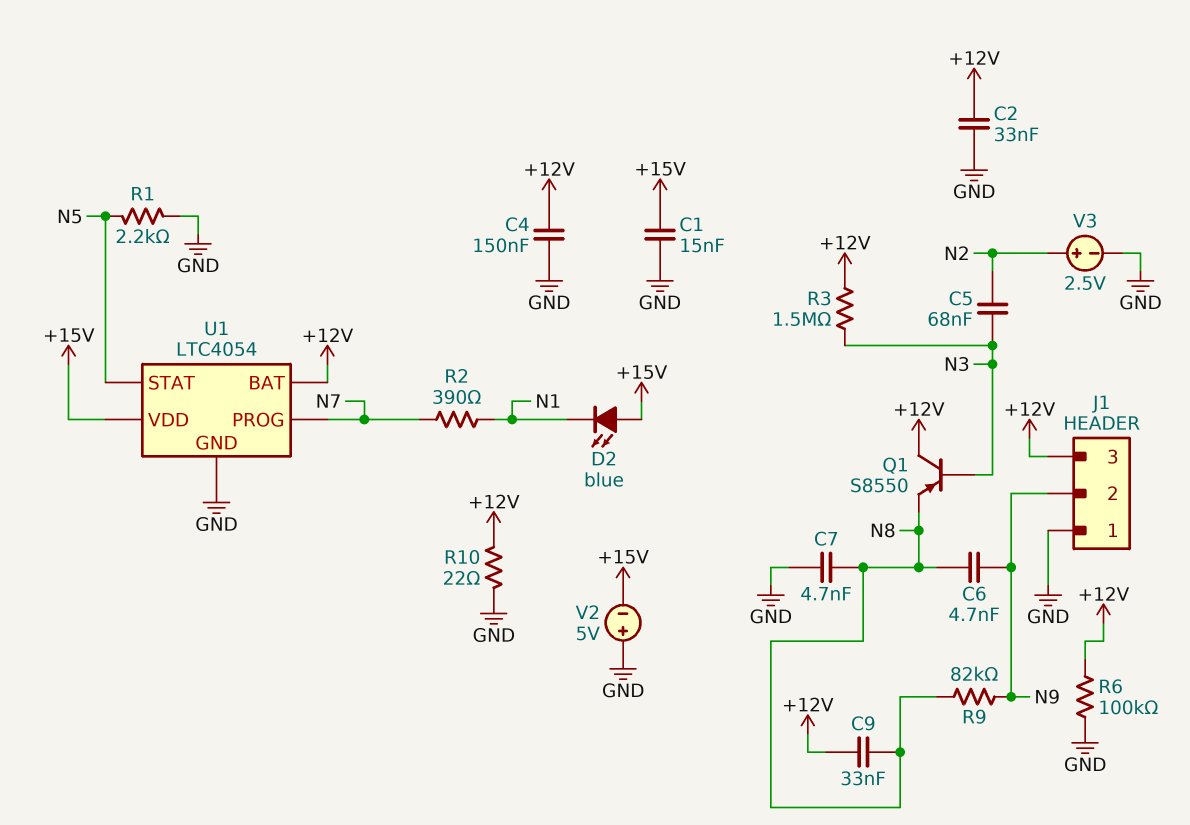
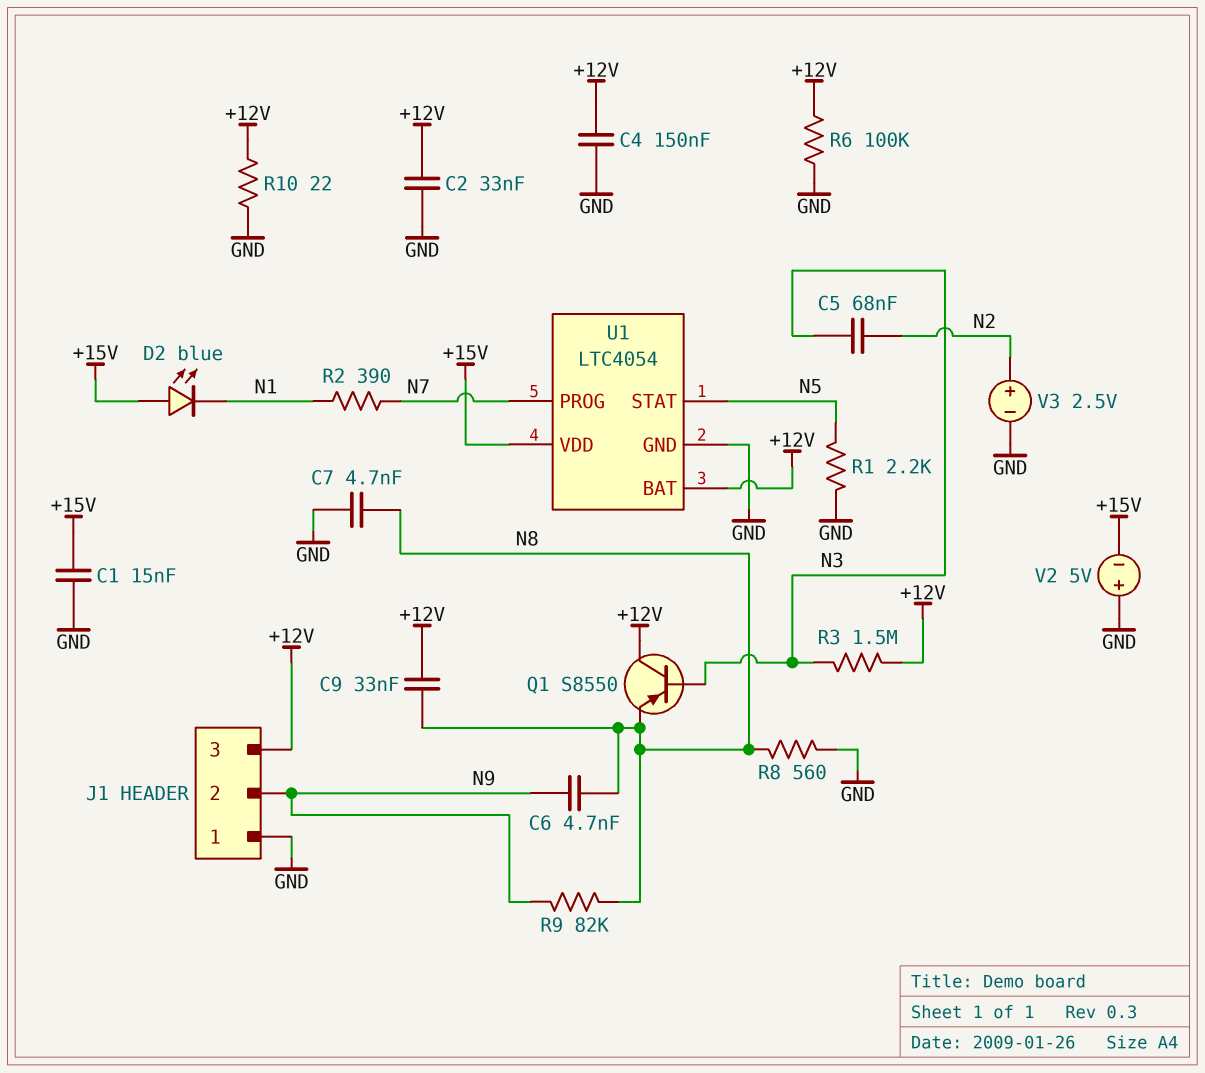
R8: none -> 560 (GND, N8)

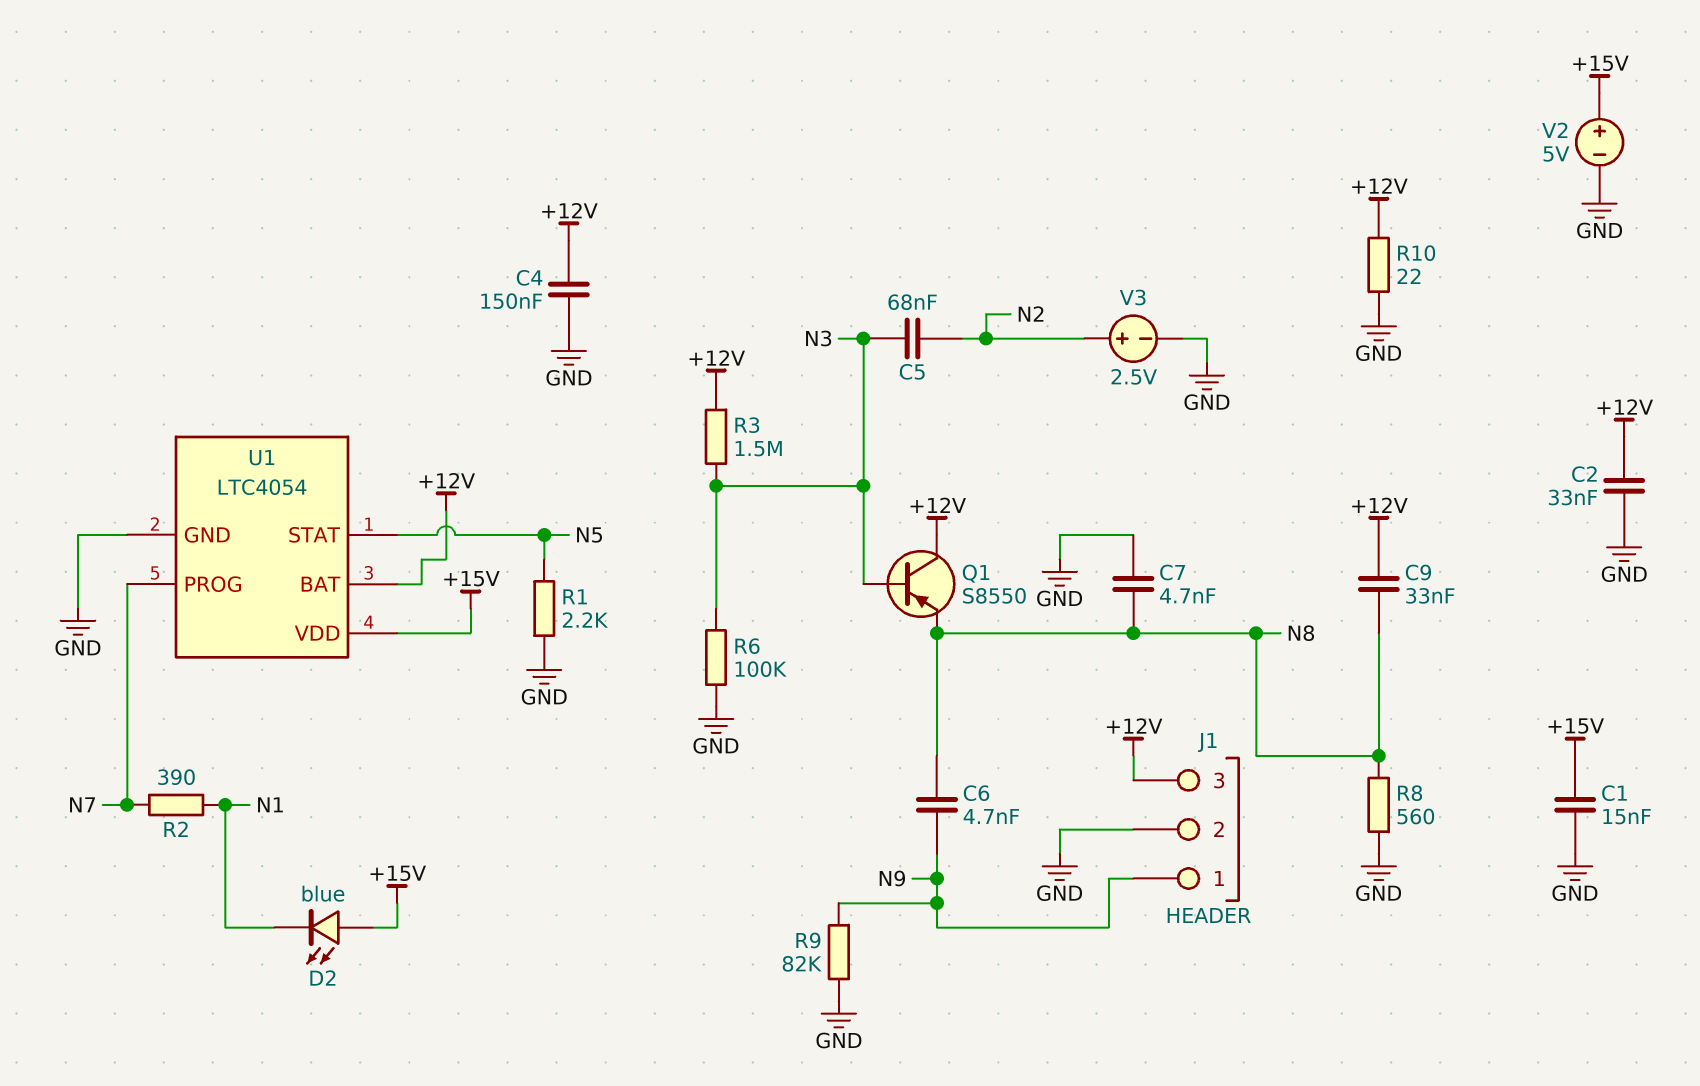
J1 pin 1: GND -> N9
J1 pin 2: N9 -> GND
R6: 100k (+12V, GND) -> 100k (GND, N3)
R9: 82k (N8, N9) -> 82k (GND, N9)
V2: 5V (plus GND, minus +15V) -> 5V (plus +15V, minus GND)

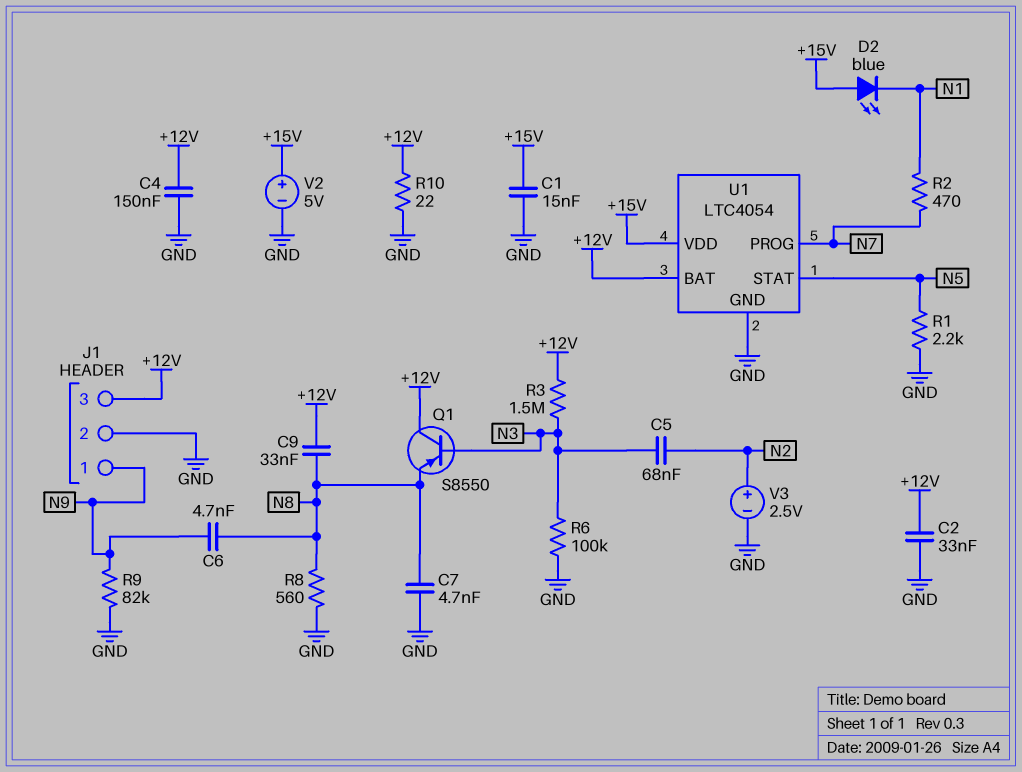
R2: 390 (N1, N7) -> 470 (N1, N7)

